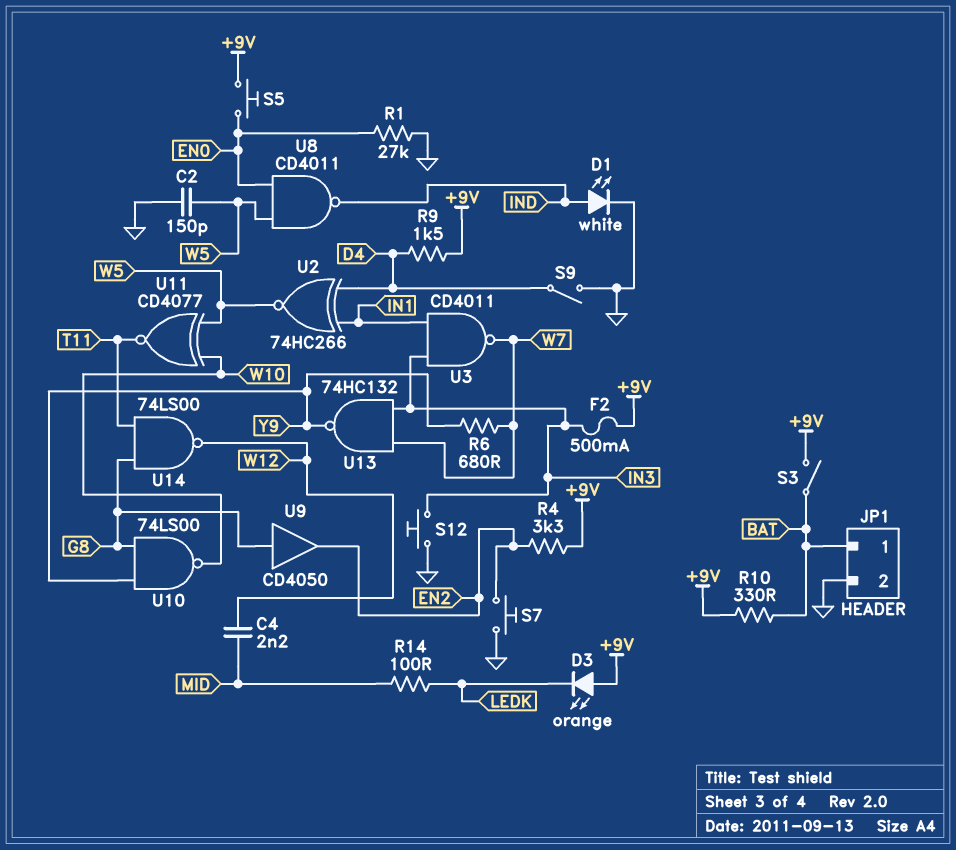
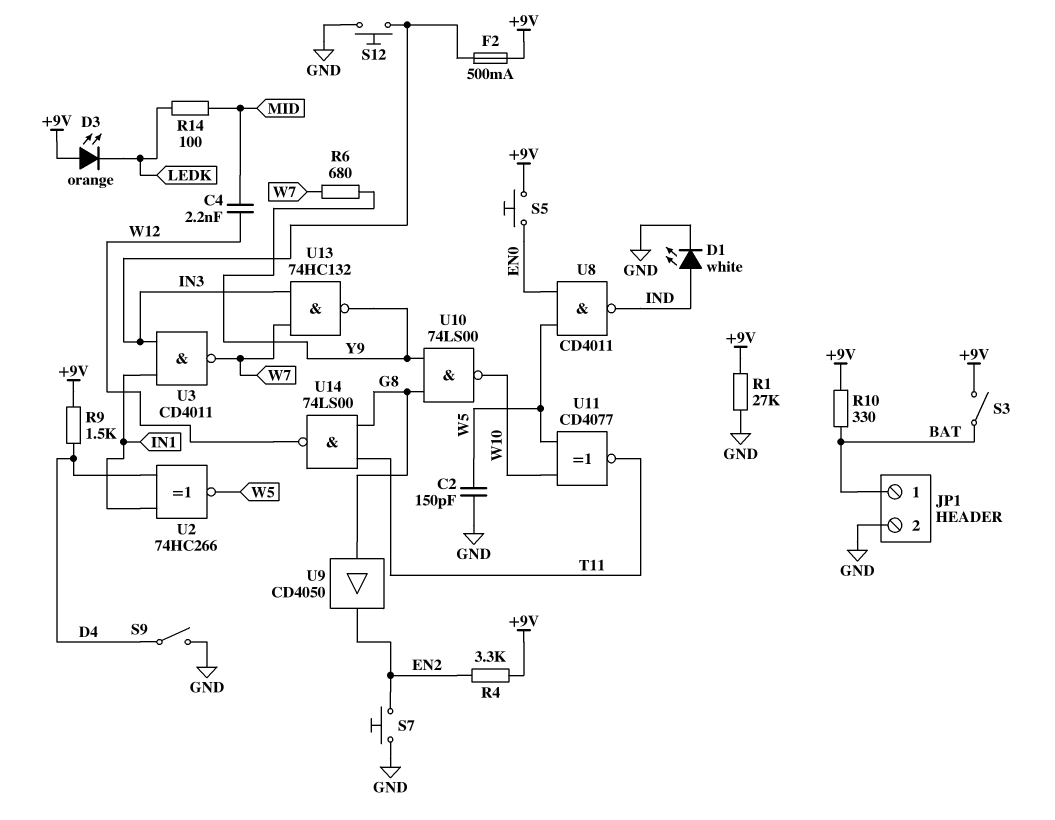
R1: 27k (EN0, GND) -> 27k (+9V, GND)

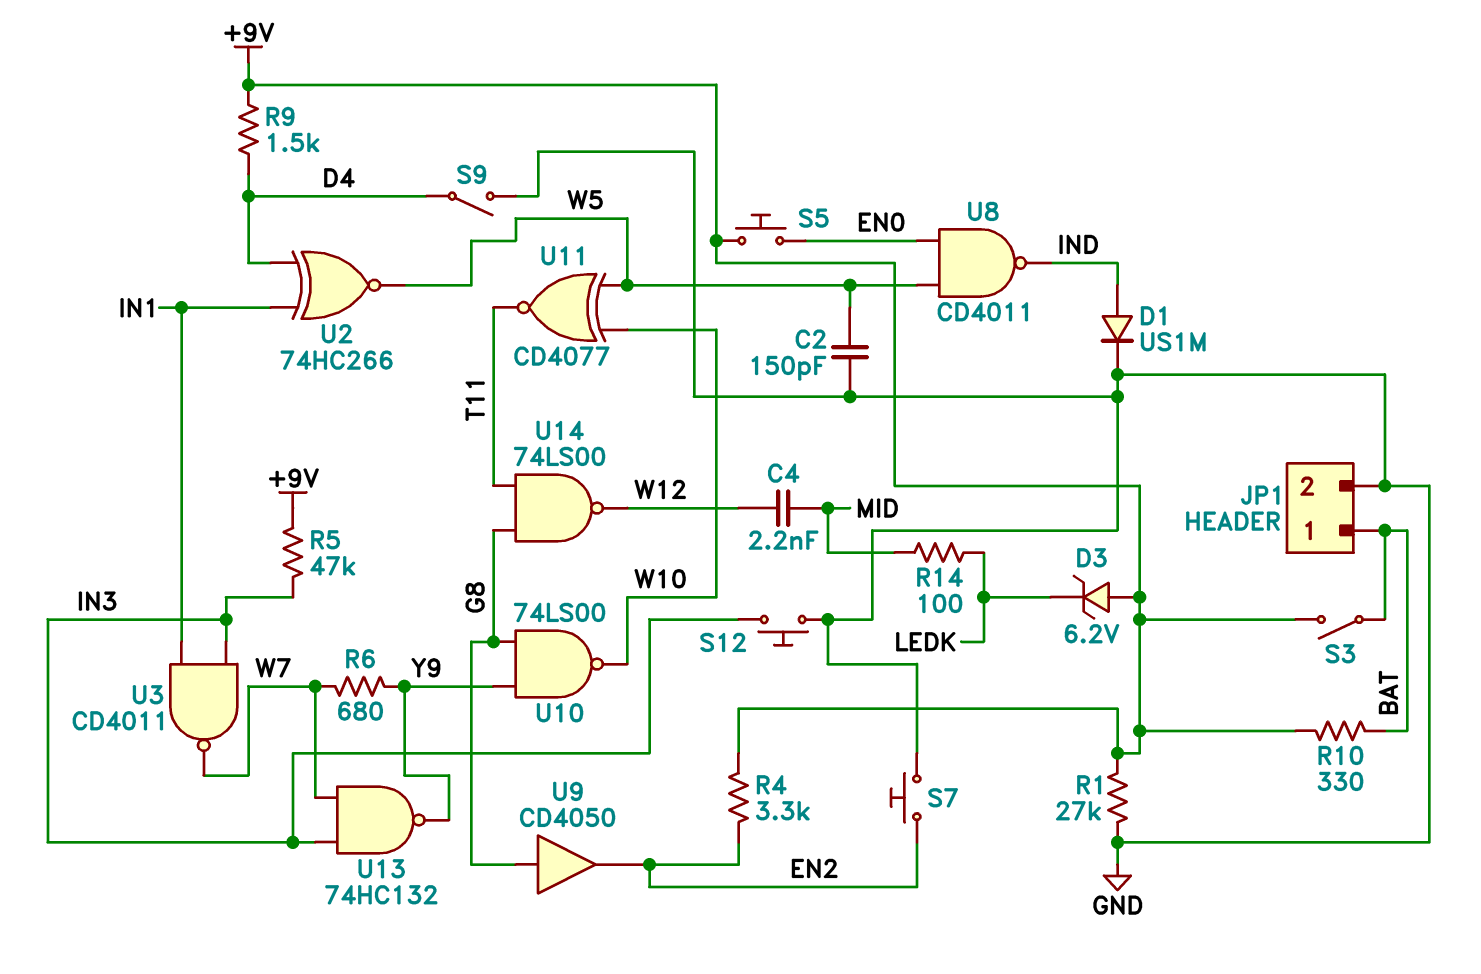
D1: LED white (A IND, K GND) -> diode US1M (A IND, K GND)
D3: LED orange (A +9V, K LEDK) -> zener 6.2V (A +9V, K LEDK)
F2: 500mA (+9V, IN3) -> none
R5: none -> 47k (+9V, IN3)

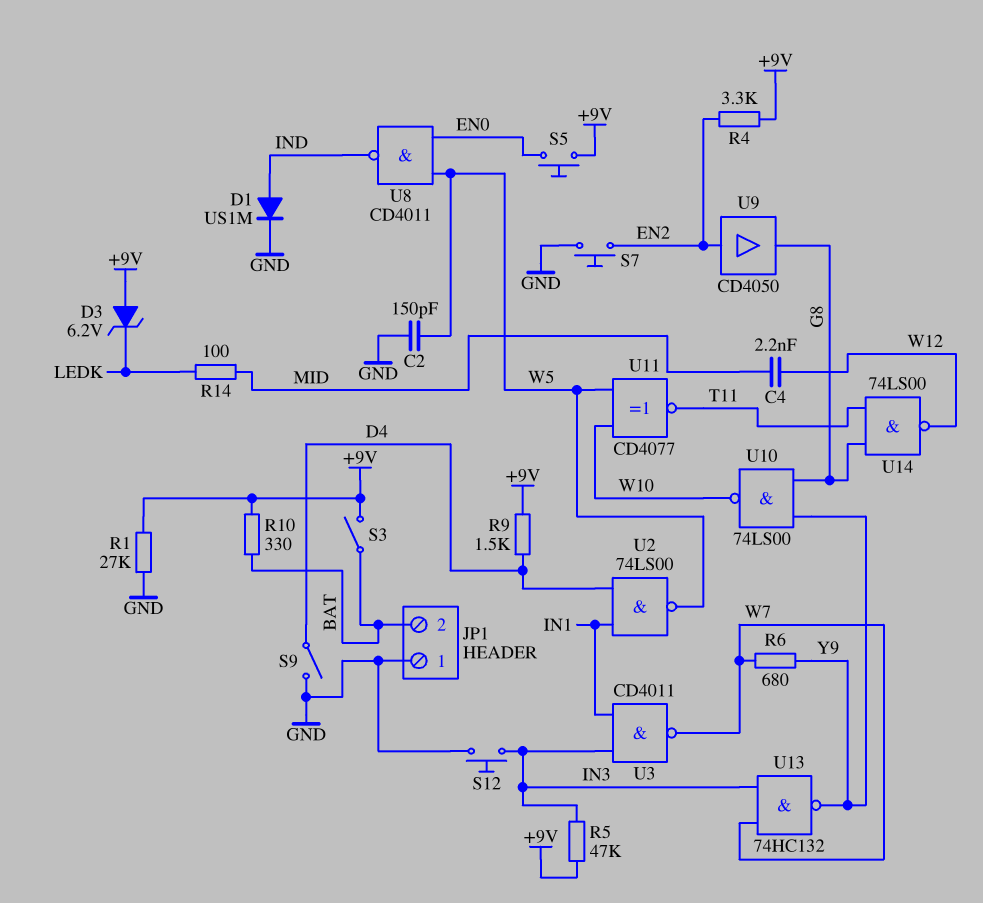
JP1 pin 1: BAT -> GND
JP1 pin 2: GND -> BAT
U2: XNOR 74HC266 (in D4, in IN1, out W5) -> NAND 74LS00 (in D4, in IN1, out W5)
U9: buffer CD4050 (in G8, out EN2) -> buffer CD4050 (in EN2, out G8)

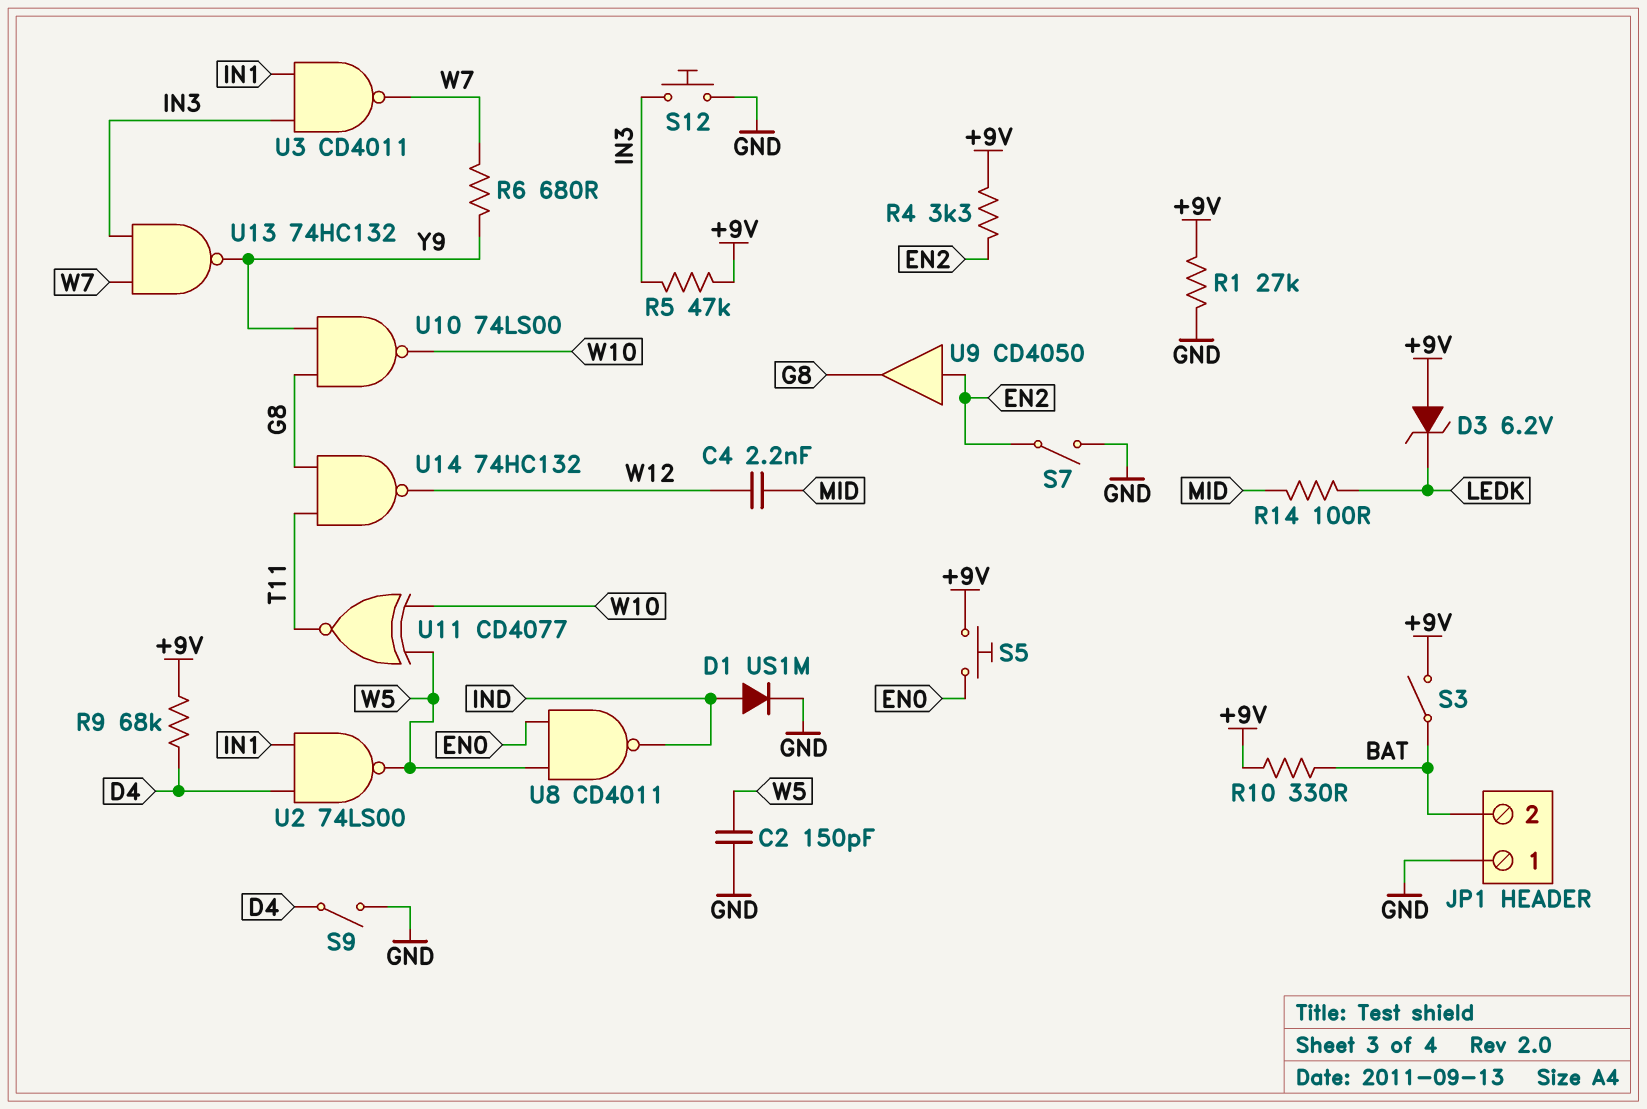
R9: 1.5k (+9V, D4) -> 68k (+9V, D4)
S7: button (EN2, GND) -> switch (EN2, GND)
U14: NAND 74LS00 (in G8, in T11, out W12) -> NAND 74HC132 (in G8, in T11, out W12)

